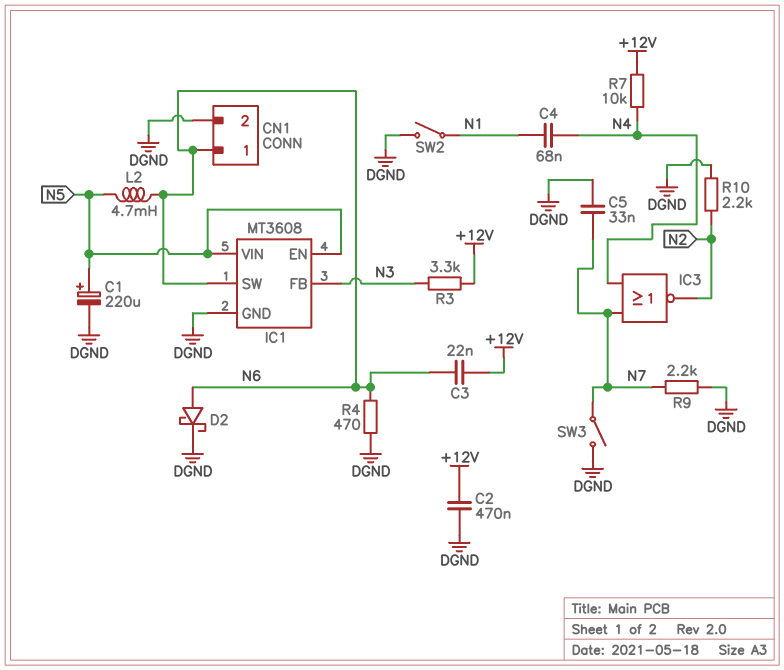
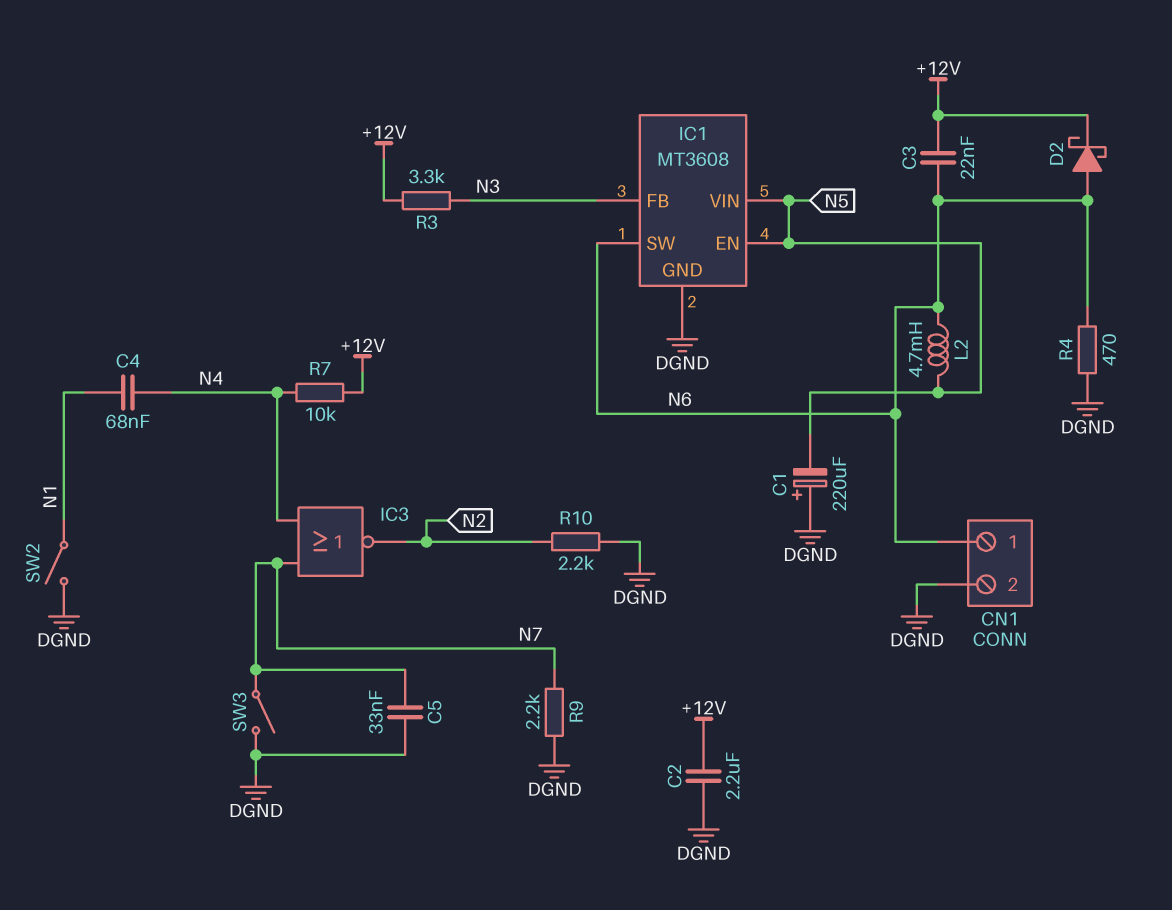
C1: 220uF (plus N5, minus DGND) -> 220uF (plus DGND, minus N5)
C2: 470nF (+12V, DGND) -> 2.2uF (+12V, DGND)
D2: schottky (A N6, K DGND) -> schottky (A N6, K +12V)

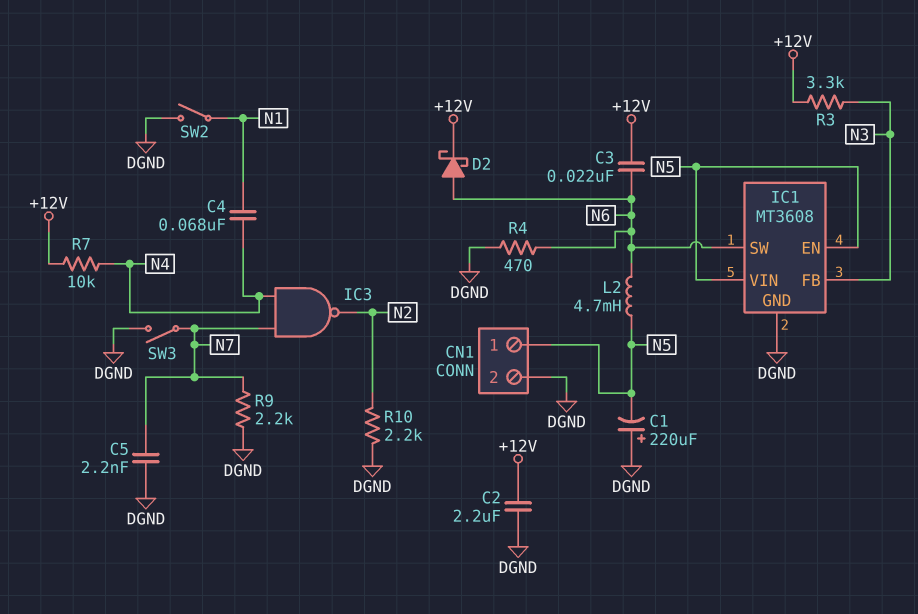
C5: 33nF (DGND, N7) -> 2.2nF (DGND, N7)
CN1 pin 1: N6 -> N5
IC3: NOR (in N4, in N7, out N2) -> NAND (in N4, in N7, out N2)

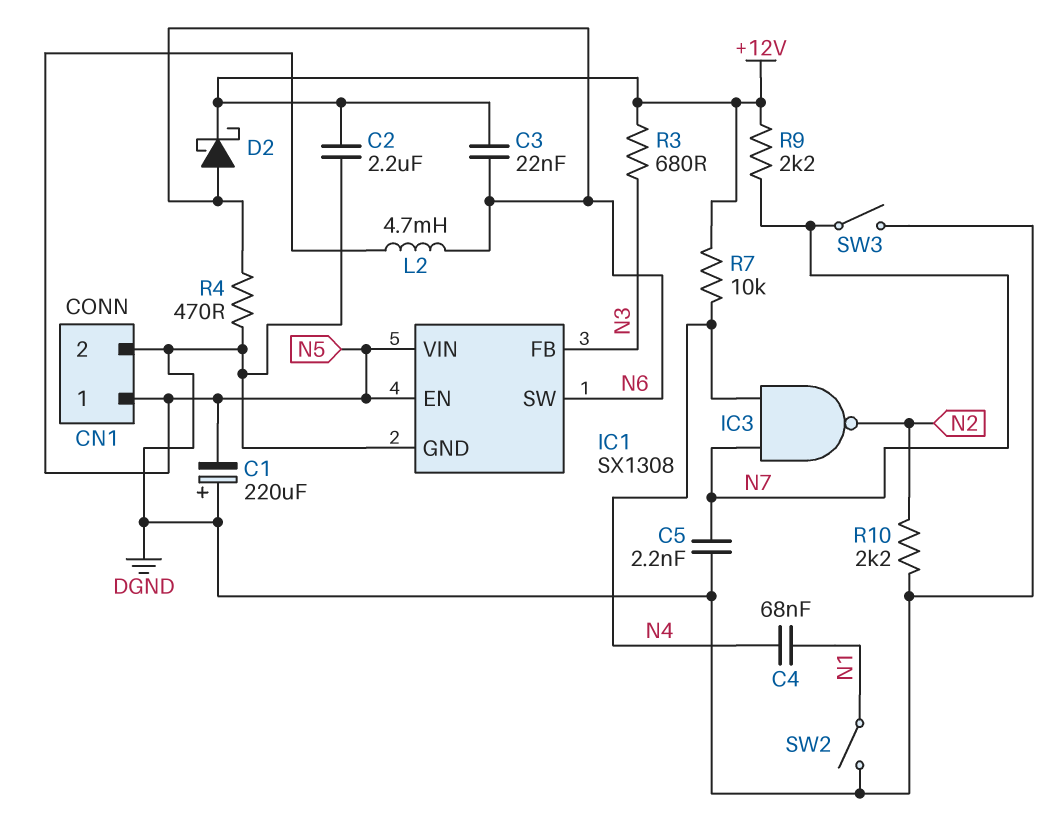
IC1: MT3608 -> SX1308
R3: 3.3k (+12V, N3) -> 680 (+12V, N3)
R9: 2.2k (DGND, N7) -> 2.2k (+12V, N7)

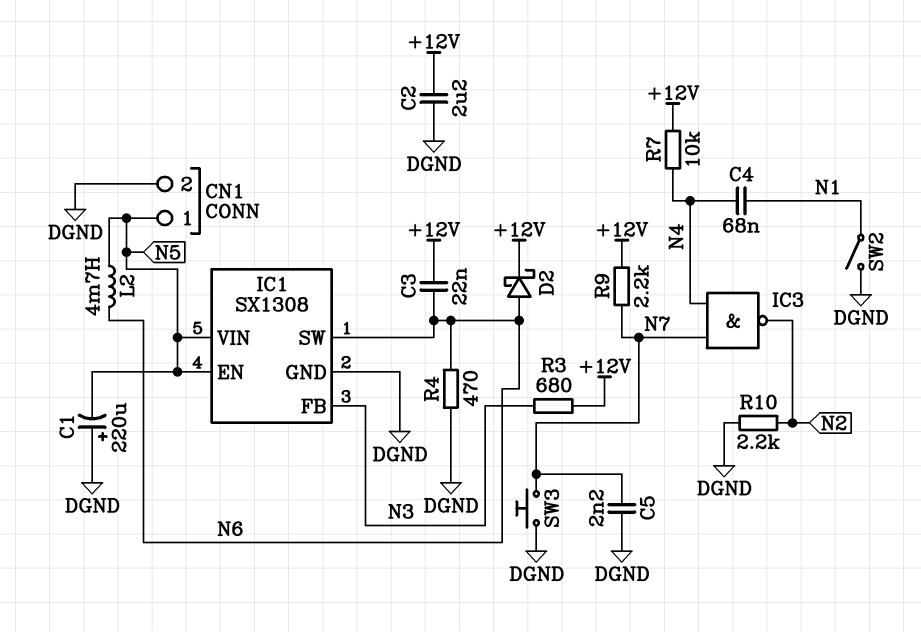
SW3: switch (DGND, N7) -> button (DGND, N7)

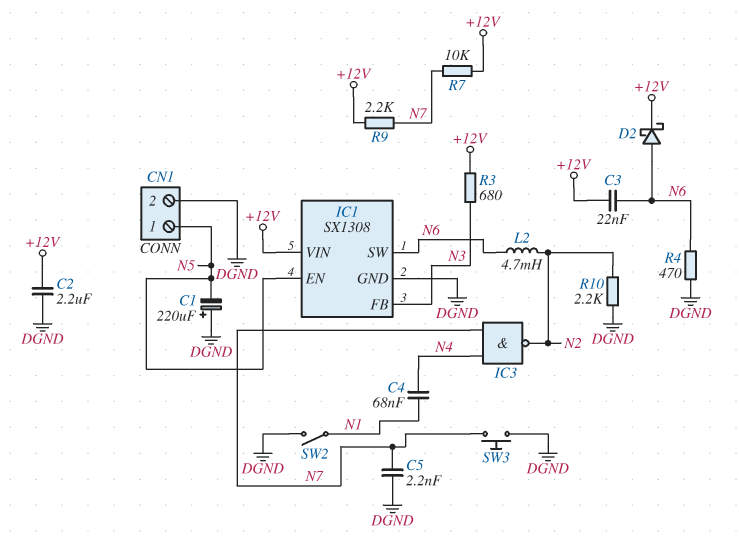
IC1 pin VIN: N5 -> +12V
L2: 4.7mH (N5, N6) -> 4.7mH (N2, N6)
R7: 10k (+12V, N4) -> 10k (+12V, N7)

